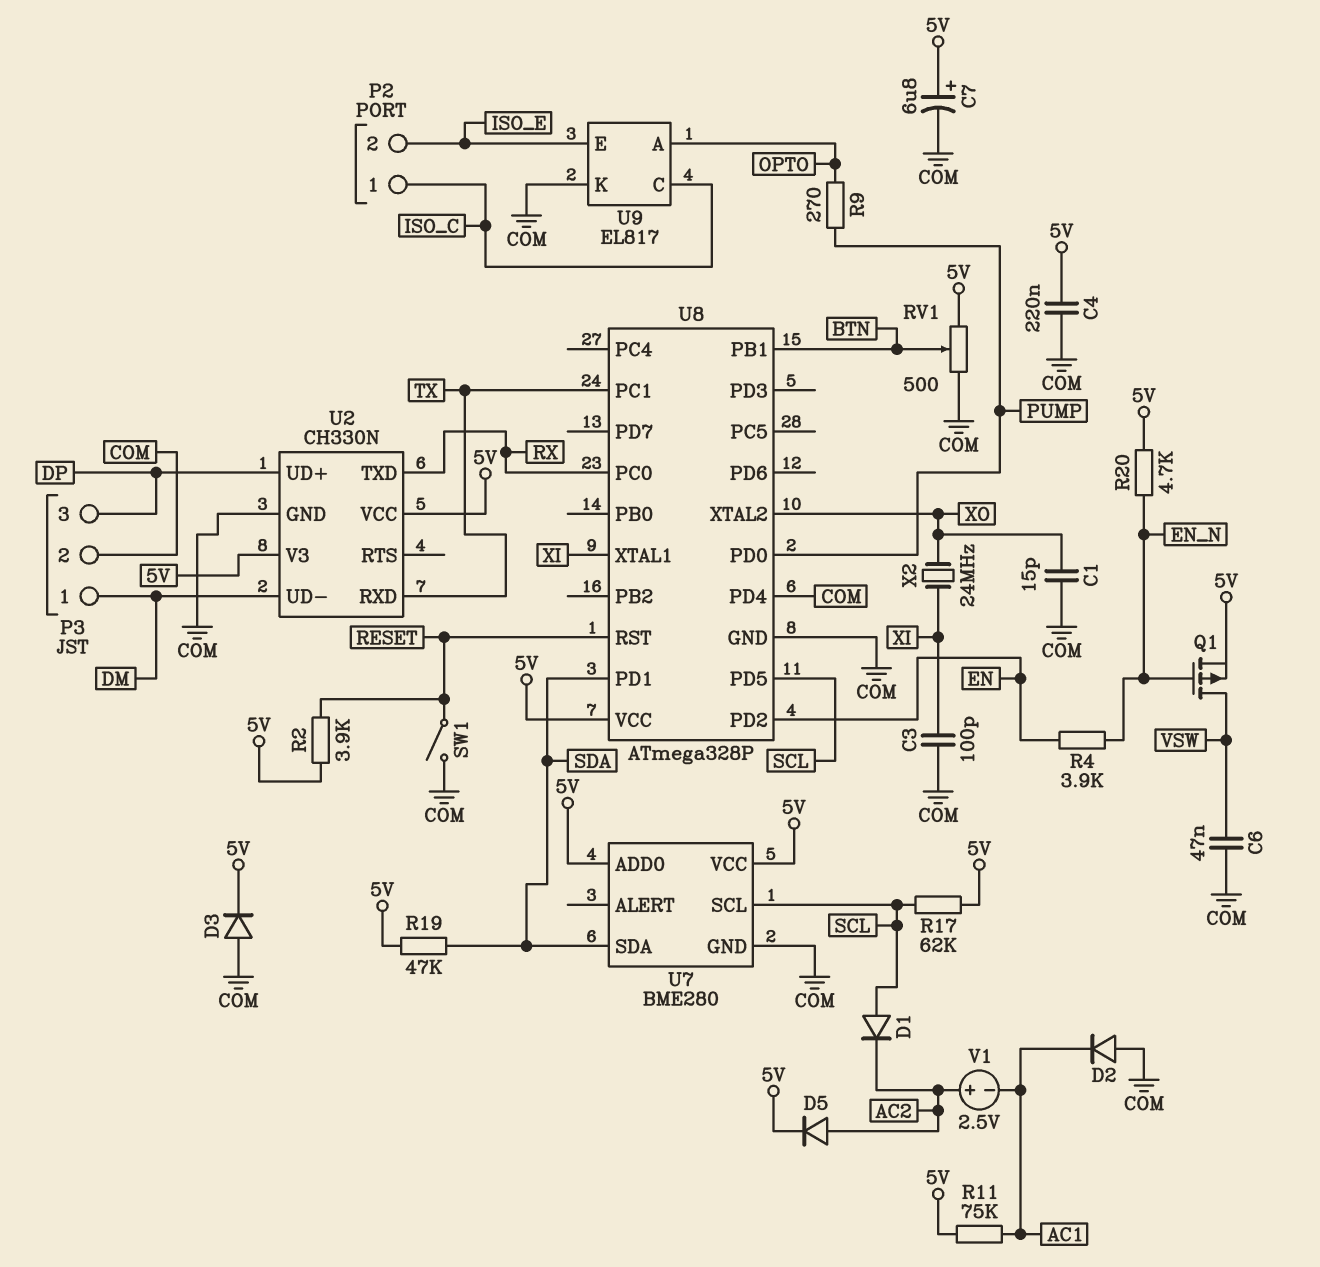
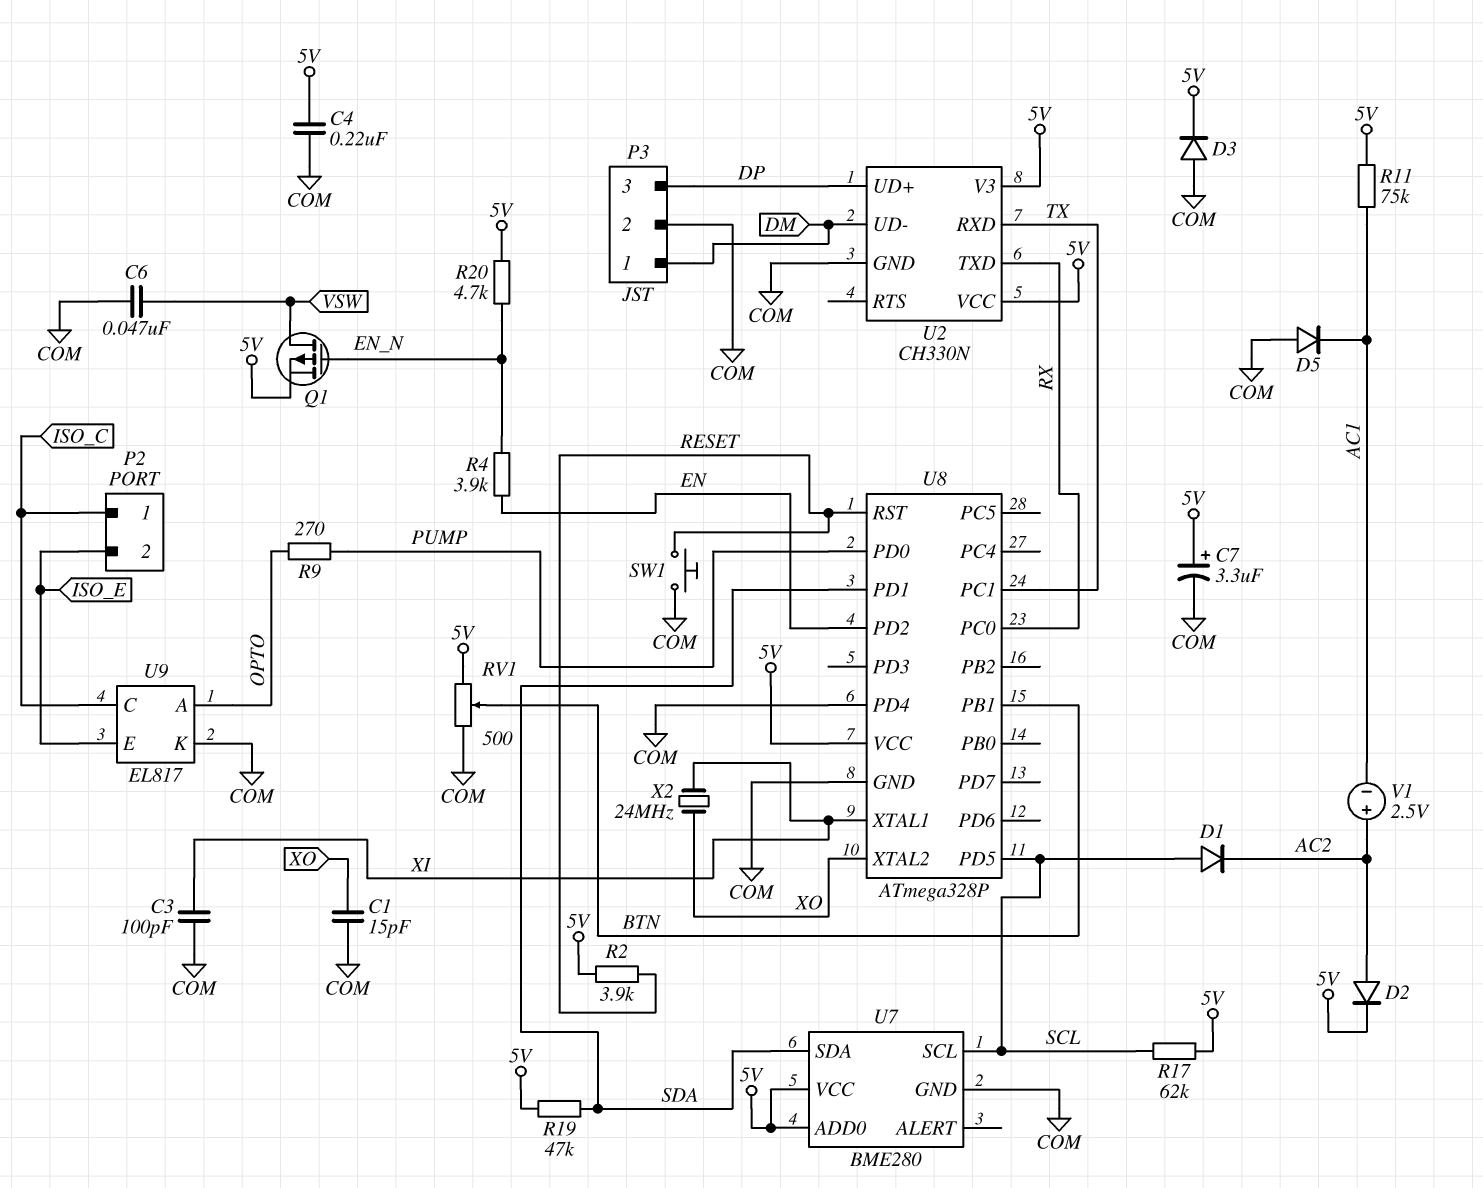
C7: 6.8uF (plus 5V, minus COM) -> 3.3uF (plus 5V, minus COM)
D2: diode (A COM, K AC1) -> diode (A AC2, K 5V)
D5: diode (A AC2, K 5V) -> diode (A COM, K AC1)
SW1: switch (COM, RESET) -> button (COM, RESET)

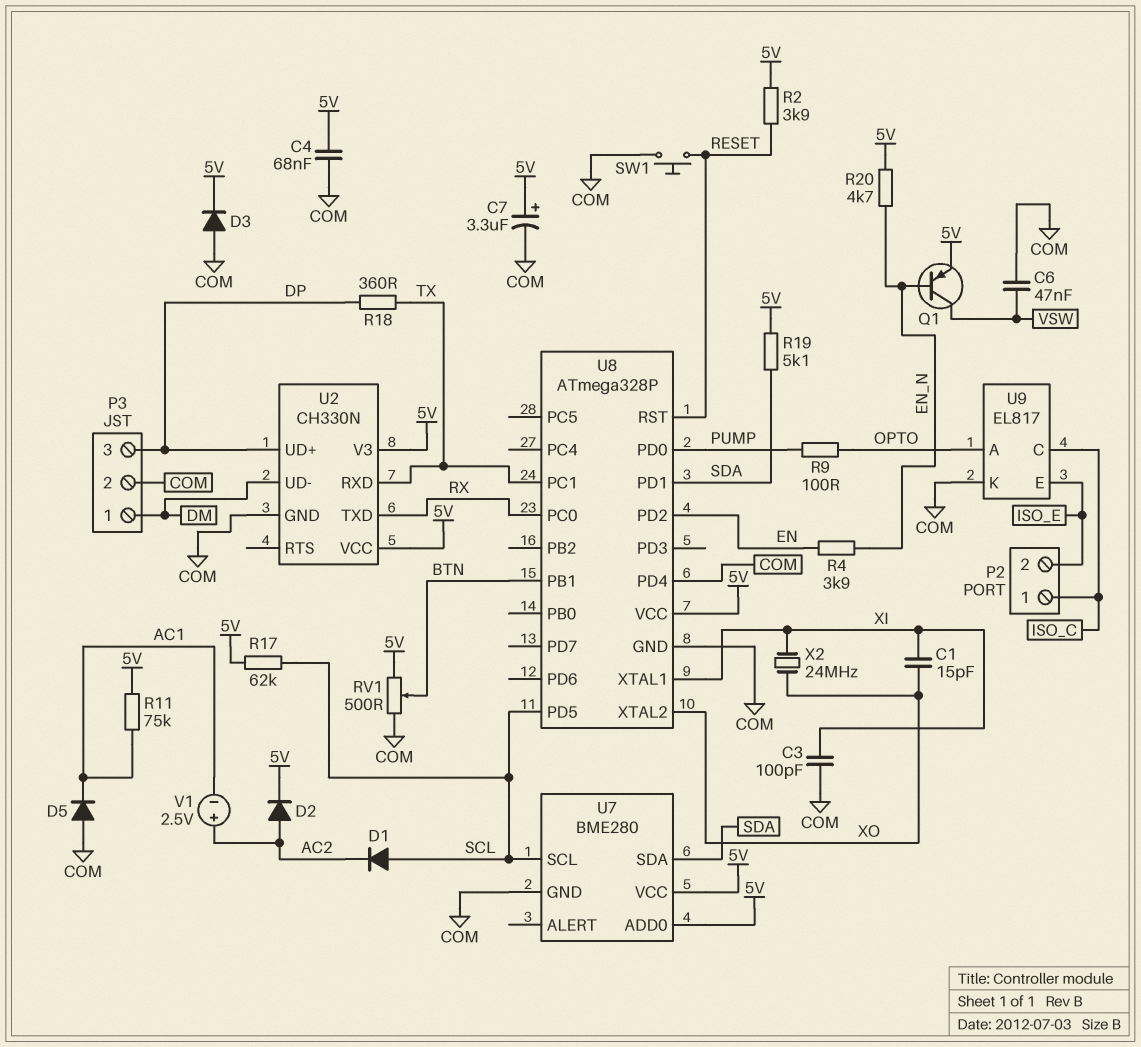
C1: 15pF (COM, XO) -> 15pF (XI, XO)
C4: 220nF (5V, COM) -> 68nF (5V, COM)
Q1: PMOS (G EN_N, D VSW, S 5V) -> PNP (B EN_N, C VSW, E 5V)
R9: 270 (OPTO, PUMP) -> 100 (OPTO, PUMP)
R18: none -> 360 (DP, TX)
R19: 47k (5V, SDA) -> 5.1k (5V, SDA)

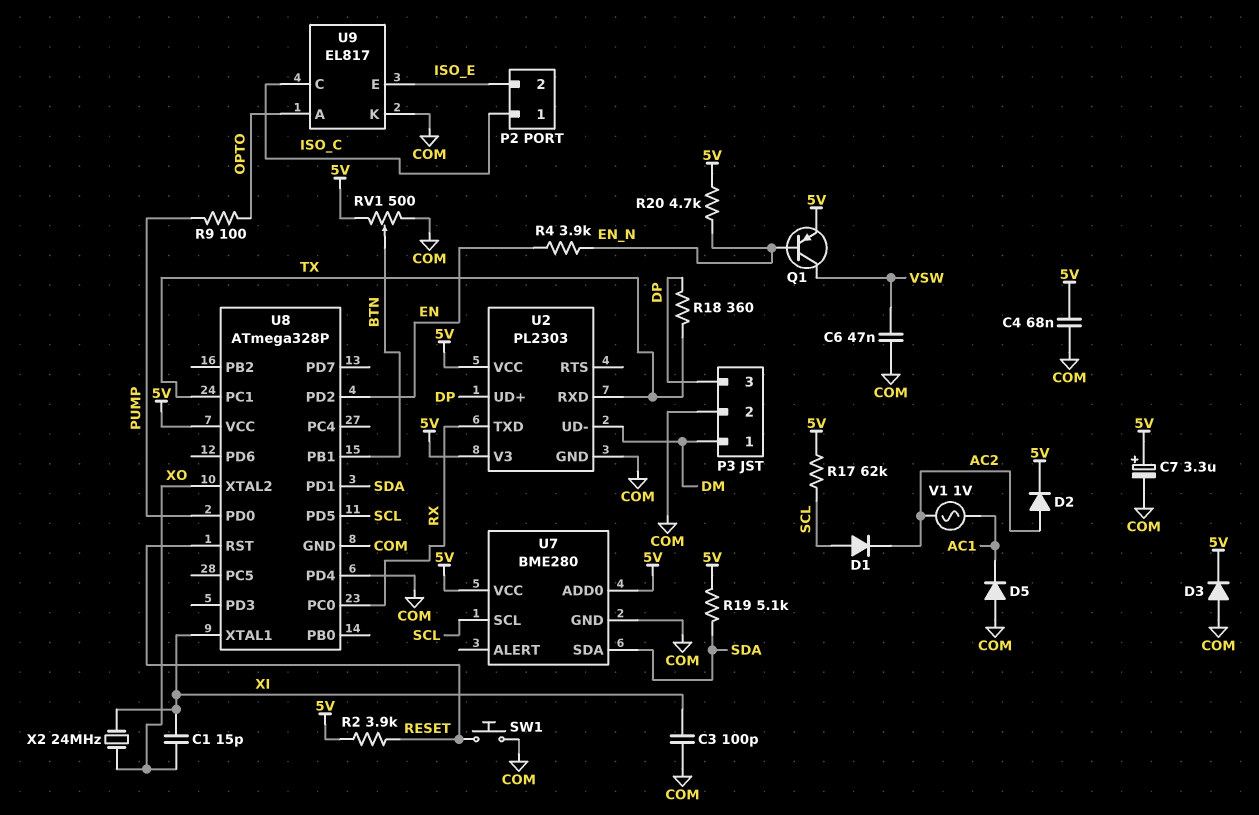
R11: 75k (5V, AC1) -> none
U2: CH330N -> PL2303
V1: 2.5V (plus AC2, minus AC1) -> AC 1V (AC1, AC2)

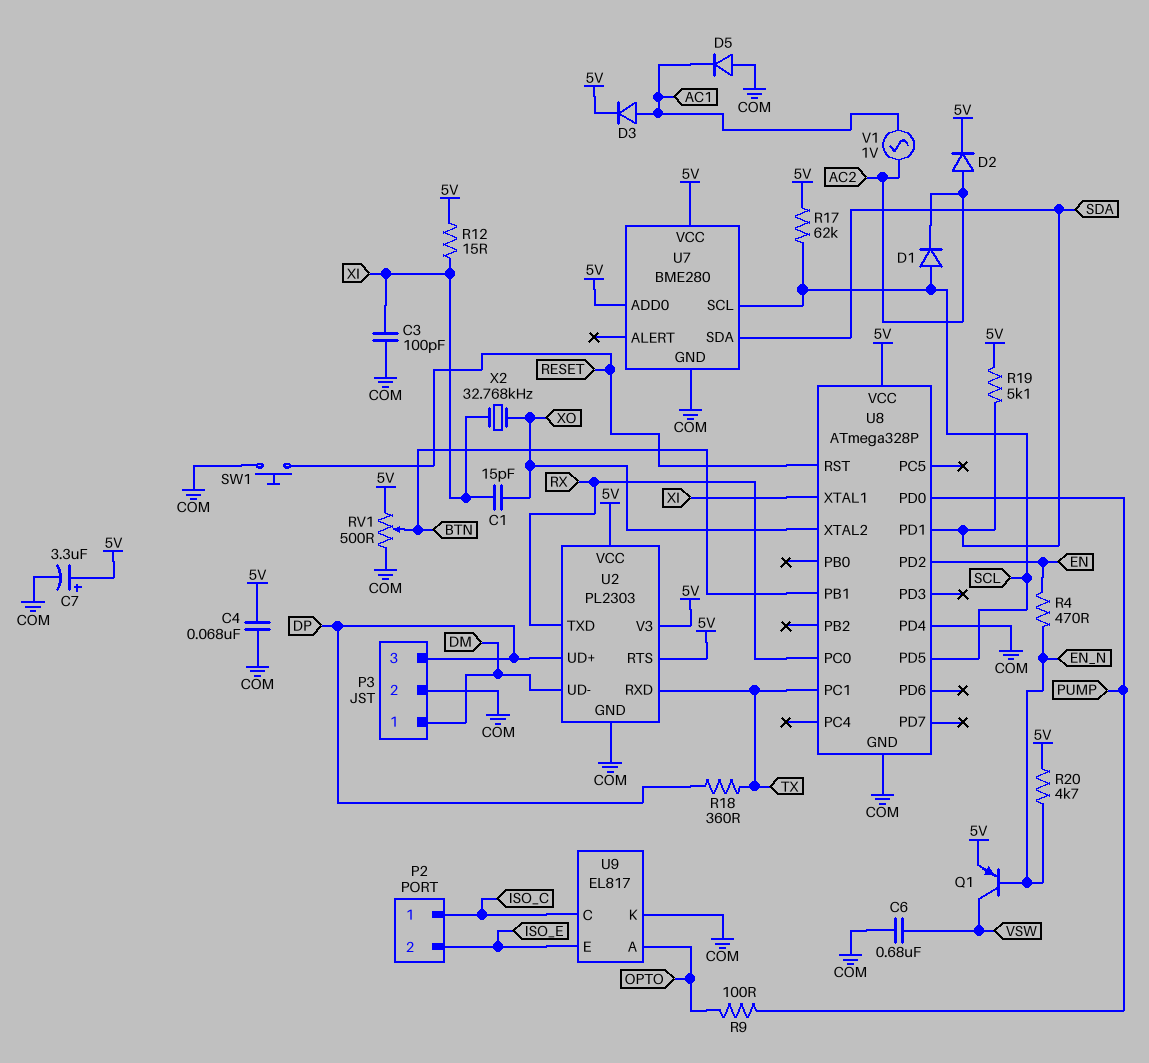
C6: 47nF (COM, VSW) -> 680nF (COM, VSW)
D3: diode (A COM, K 5V) -> diode (A AC1, K 5V)
R2: 3.9k (5V, RESET) -> none
R4: 3.9k (EN, EN_N) -> 470 (EN, EN_N)
R12: none -> 15 (5V, XI)
U2 pin RTS: none -> 5V
X2: 24MHz (XI, XO) -> 32.768kHz (XI, XO)

